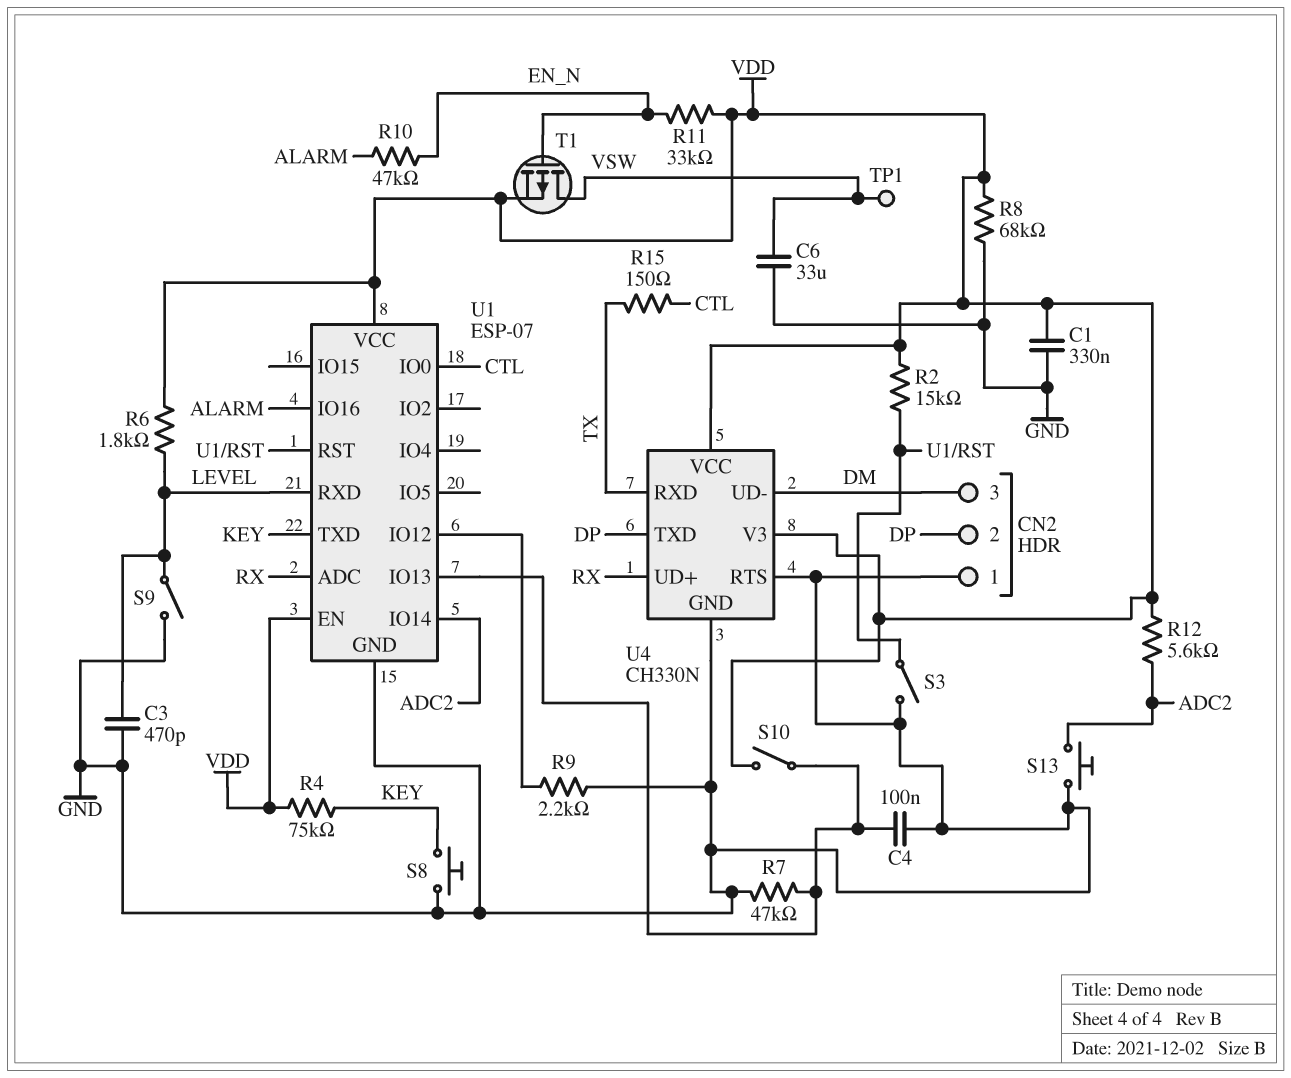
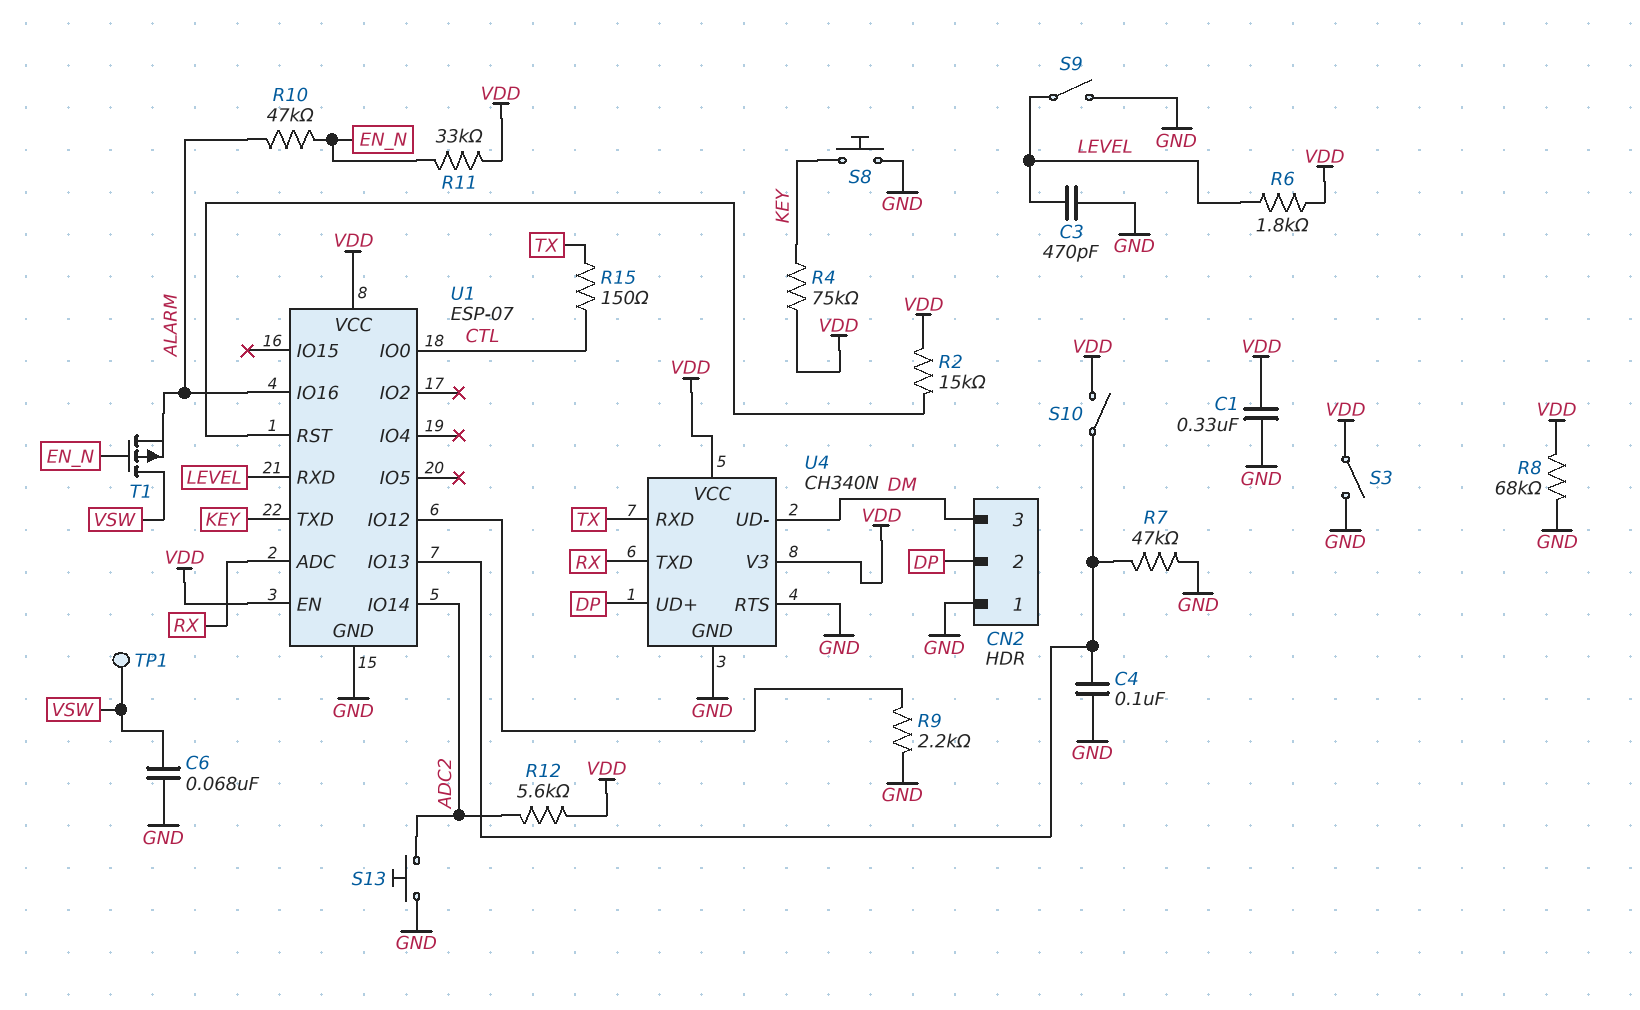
C6: 33uF (GND, VSW) -> 68nF (GND, VSW)
S3: switch (GND, U1/RST) -> switch (GND, VDD)
T1: PMOS (G EN_N, D VSW, S VDD) -> PMOS (G EN_N, D VSW, S ALARM)
U4: CH330N -> CH340N
U4 pin TXD: DP -> RX
U4 pin UD+: RX -> DP

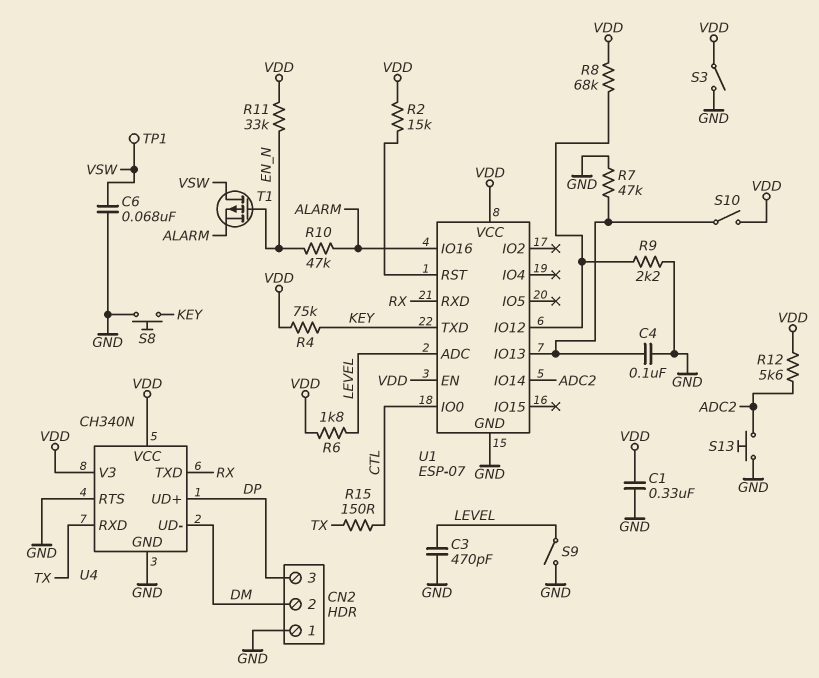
CN2 pin 2: DP -> DM
CN2 pin 3: DM -> DP
R8: 68k (GND, VDD) -> 68k (U1/IO12, VDD)
U1 pin ADC: RX -> LEVEL
U1 pin RXD: LEVEL -> RX

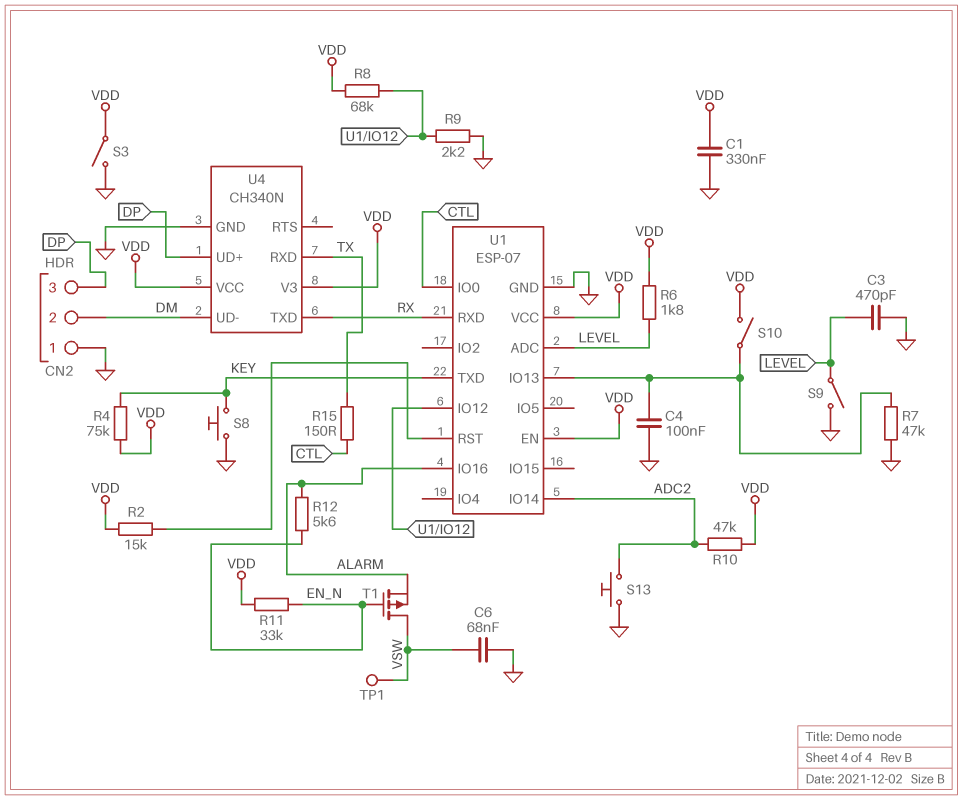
R10: 47k (ALARM, EN_N) -> 47k (ADC2, VDD)
R12: 5.6k (ADC2, VDD) -> 5.6k (ALARM, EN_N)
U4 pin RTS: GND -> none

